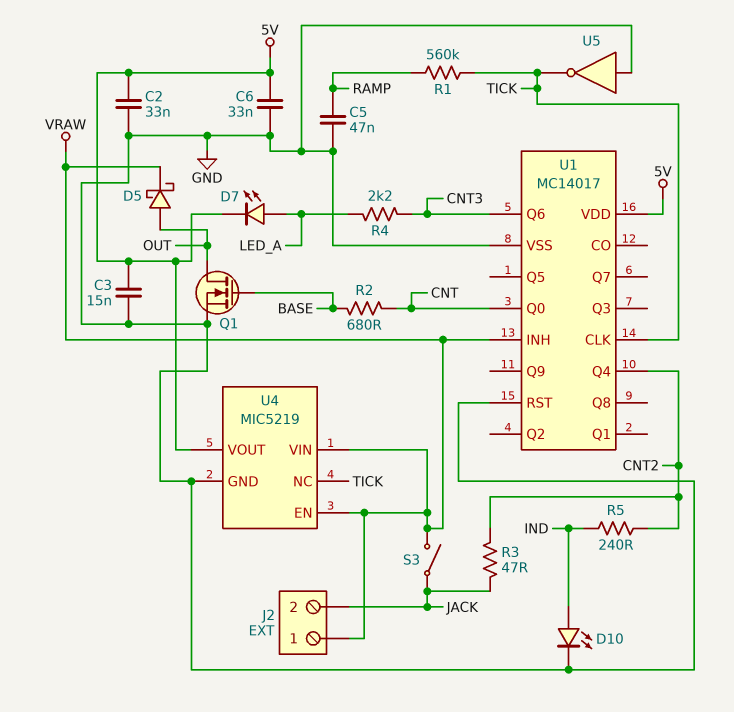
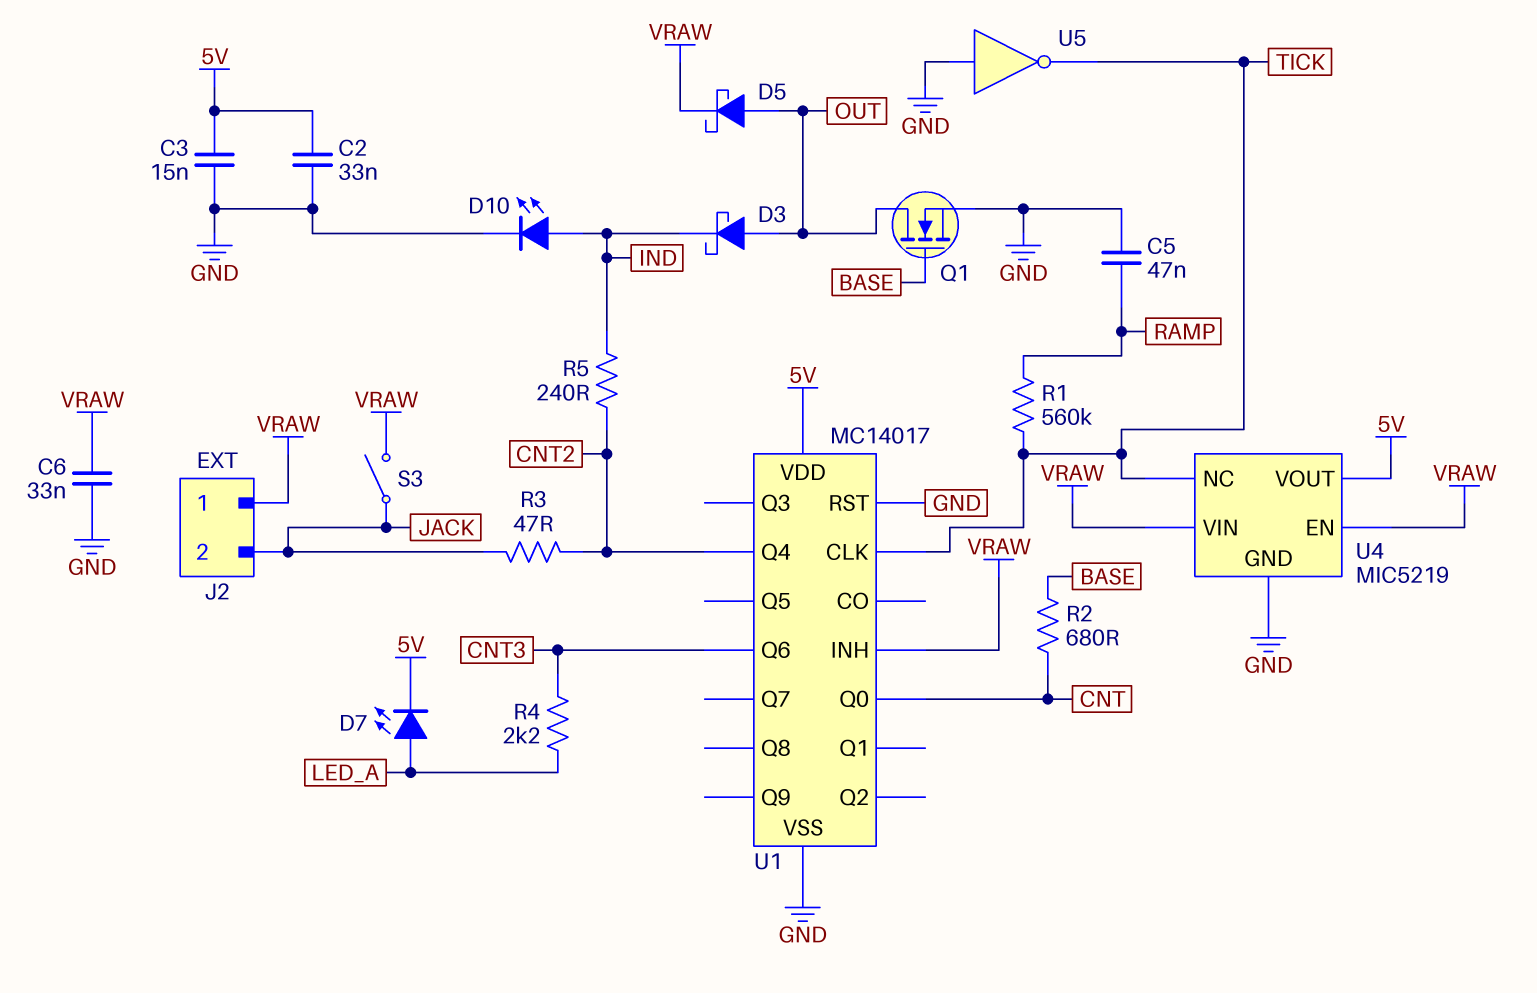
C6: 33nF (5V, GND) -> 33nF (GND, VRAW)
D3: none -> schottky (A OUT, K IND)

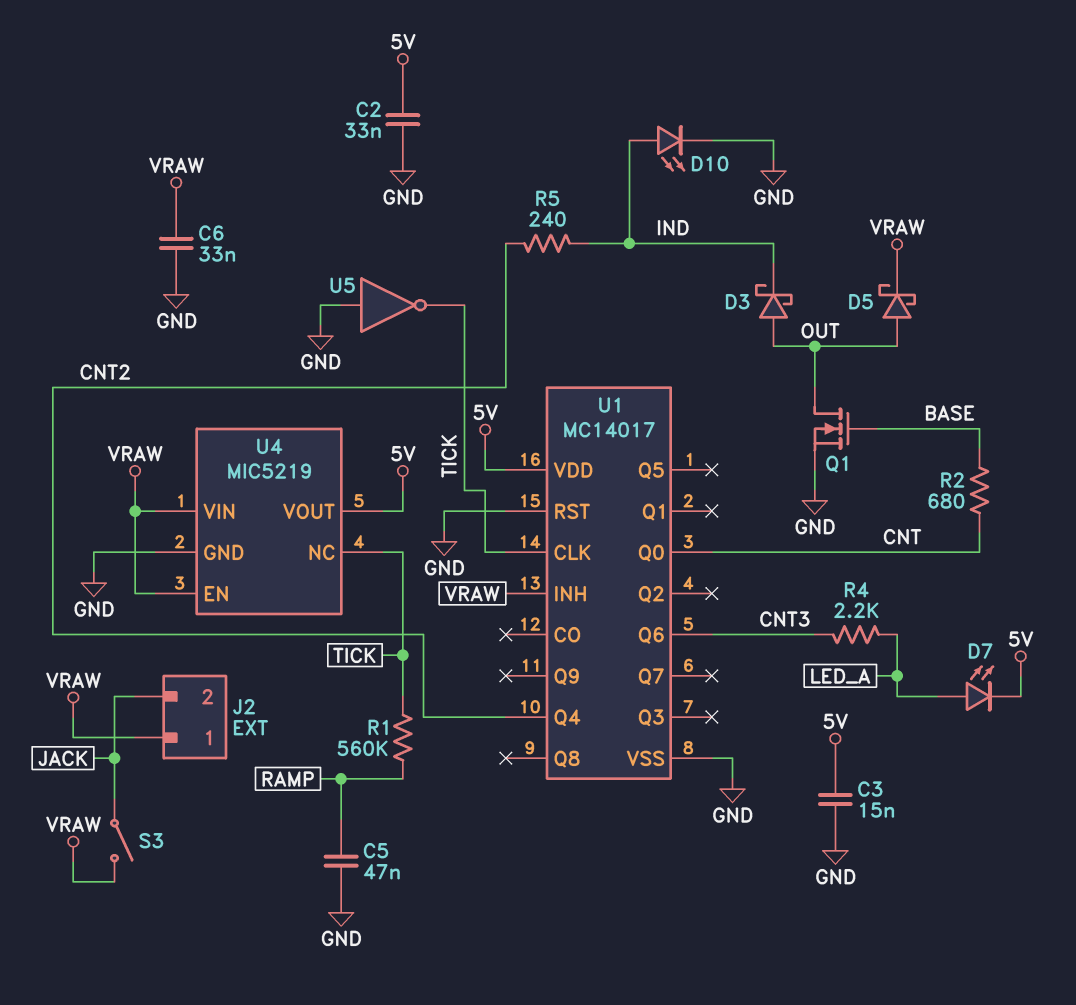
R3: 47 (CNT2, JACK) -> none

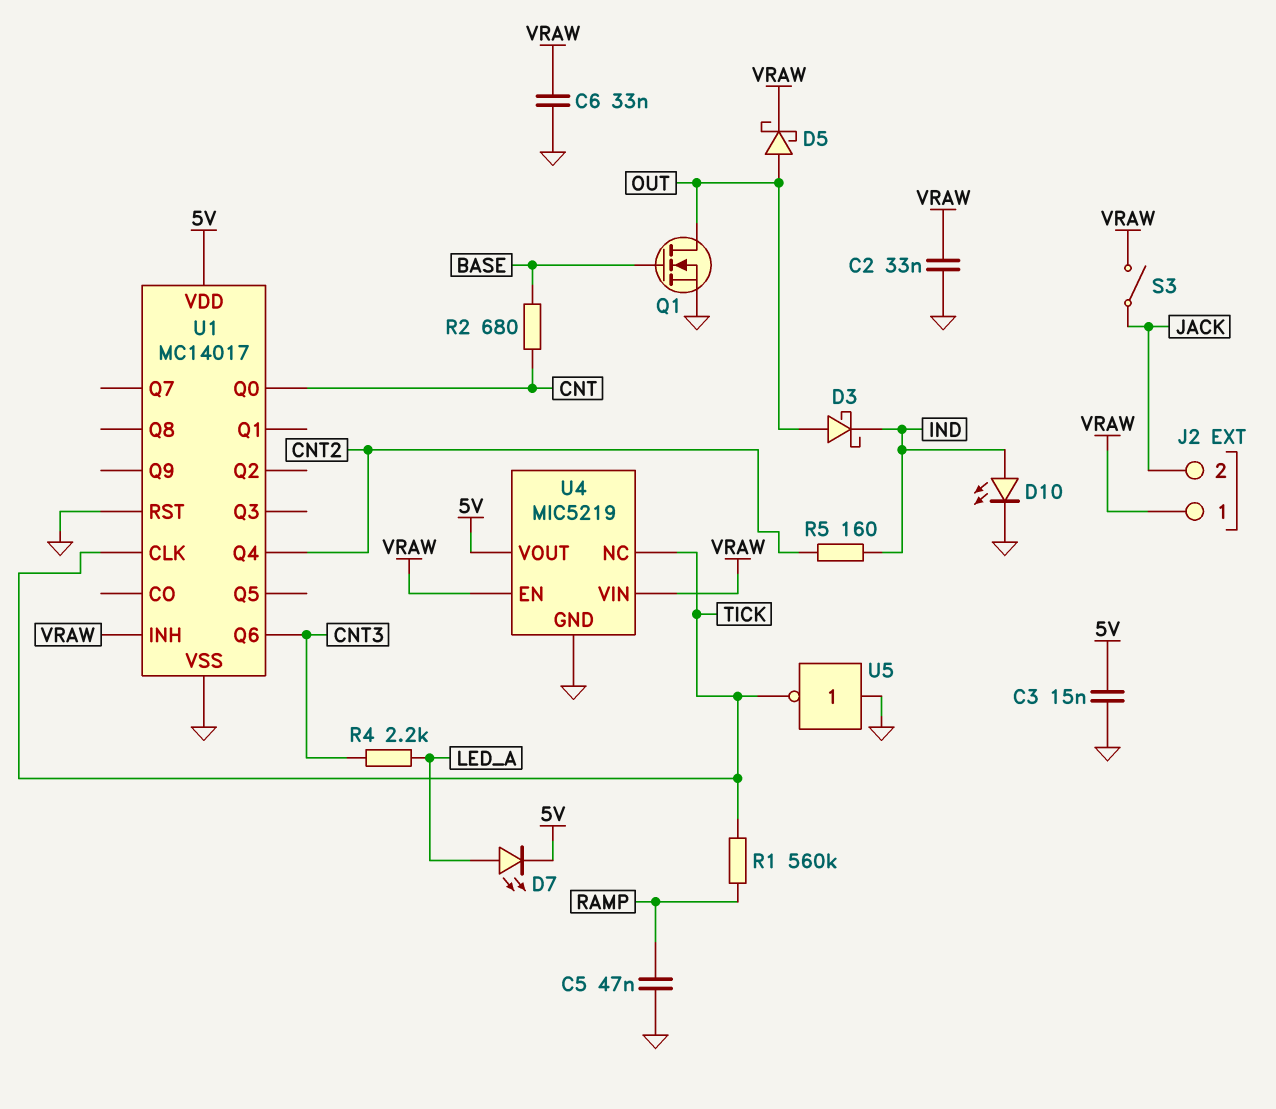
C2: 33nF (5V, GND) -> 33nF (GND, VRAW)
R5: 240 (CNT2, IND) -> 160 (CNT2, IND)

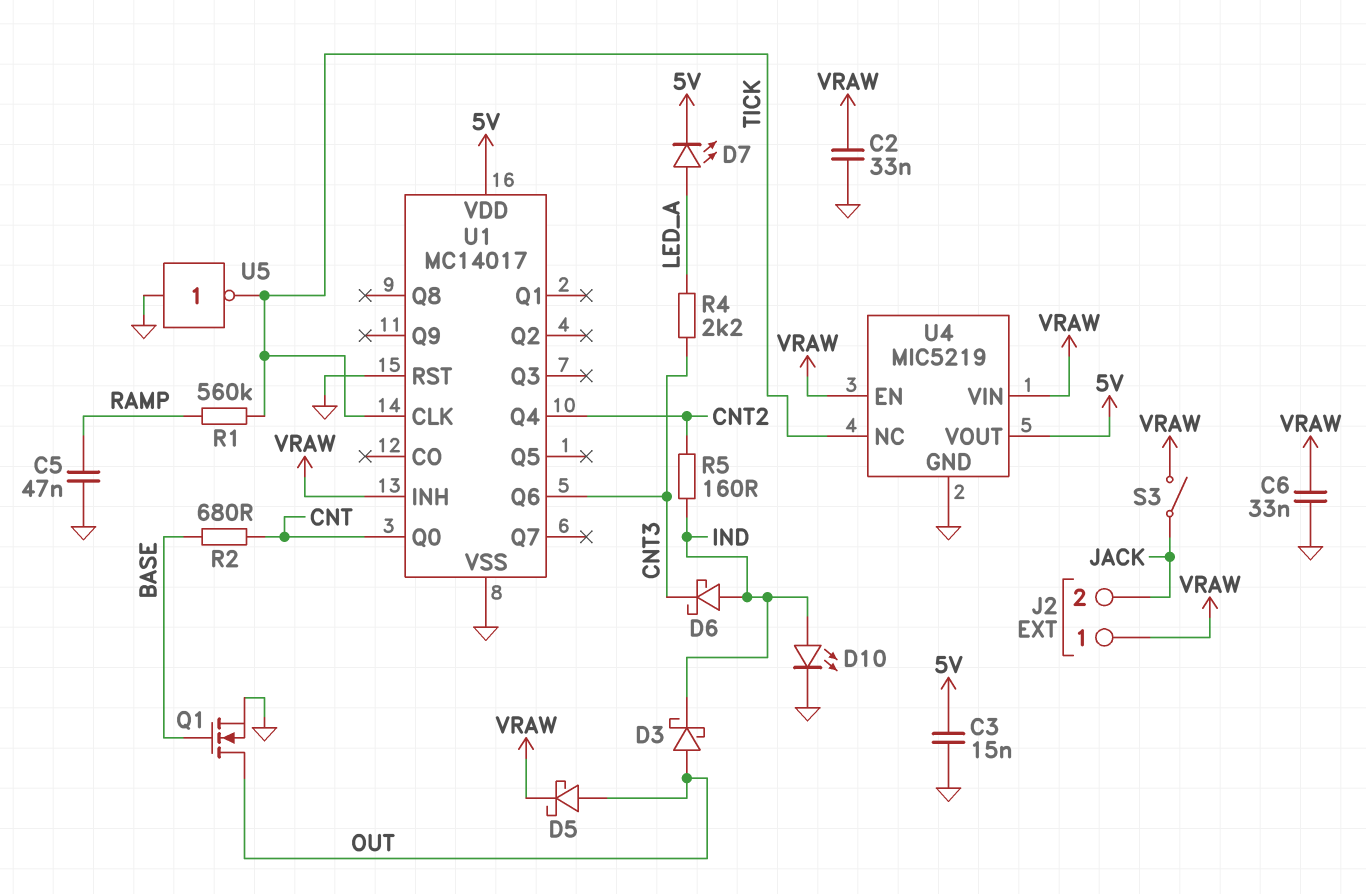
D6: none -> schottky (A IND, K CNT3)

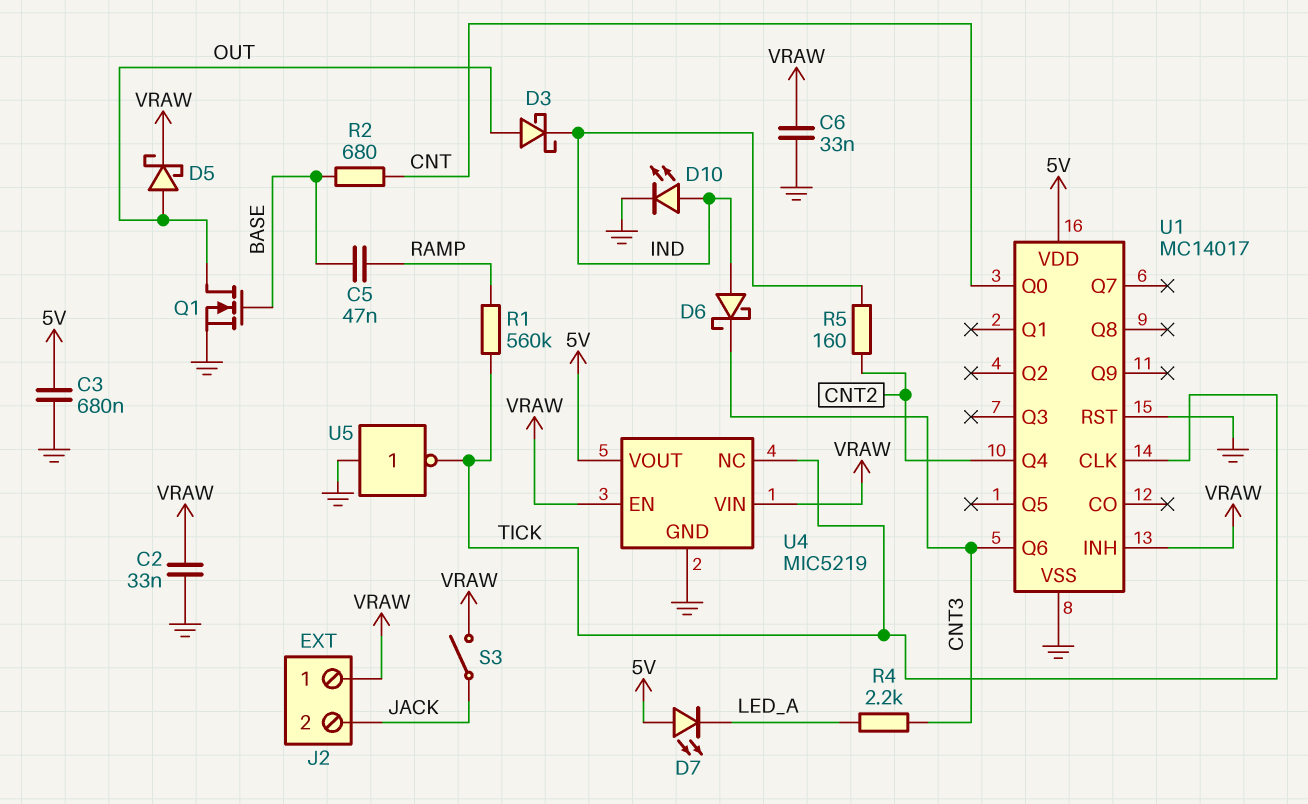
C3: 15nF (5V, GND) -> 680nF (5V, GND)
C5: 47nF (GND, RAMP) -> 47nF (BASE, RAMP)
D7: LED (A LED_A, K 5V) -> LED (A 5V, K LED_A)

